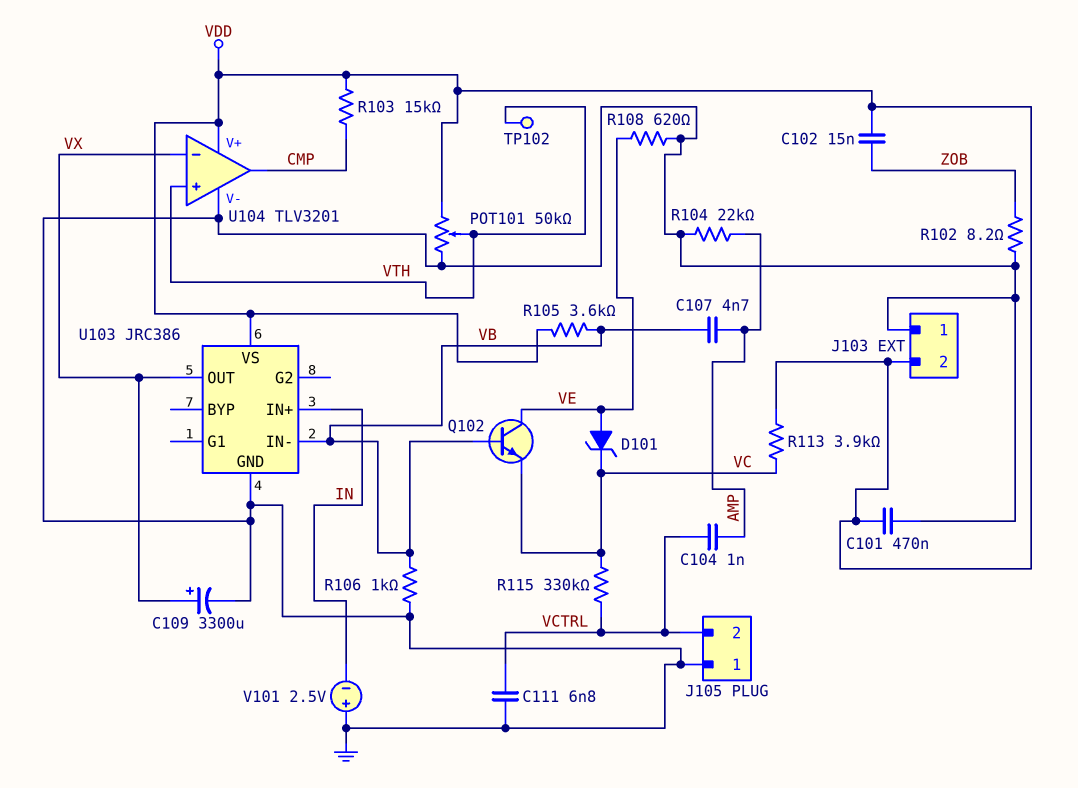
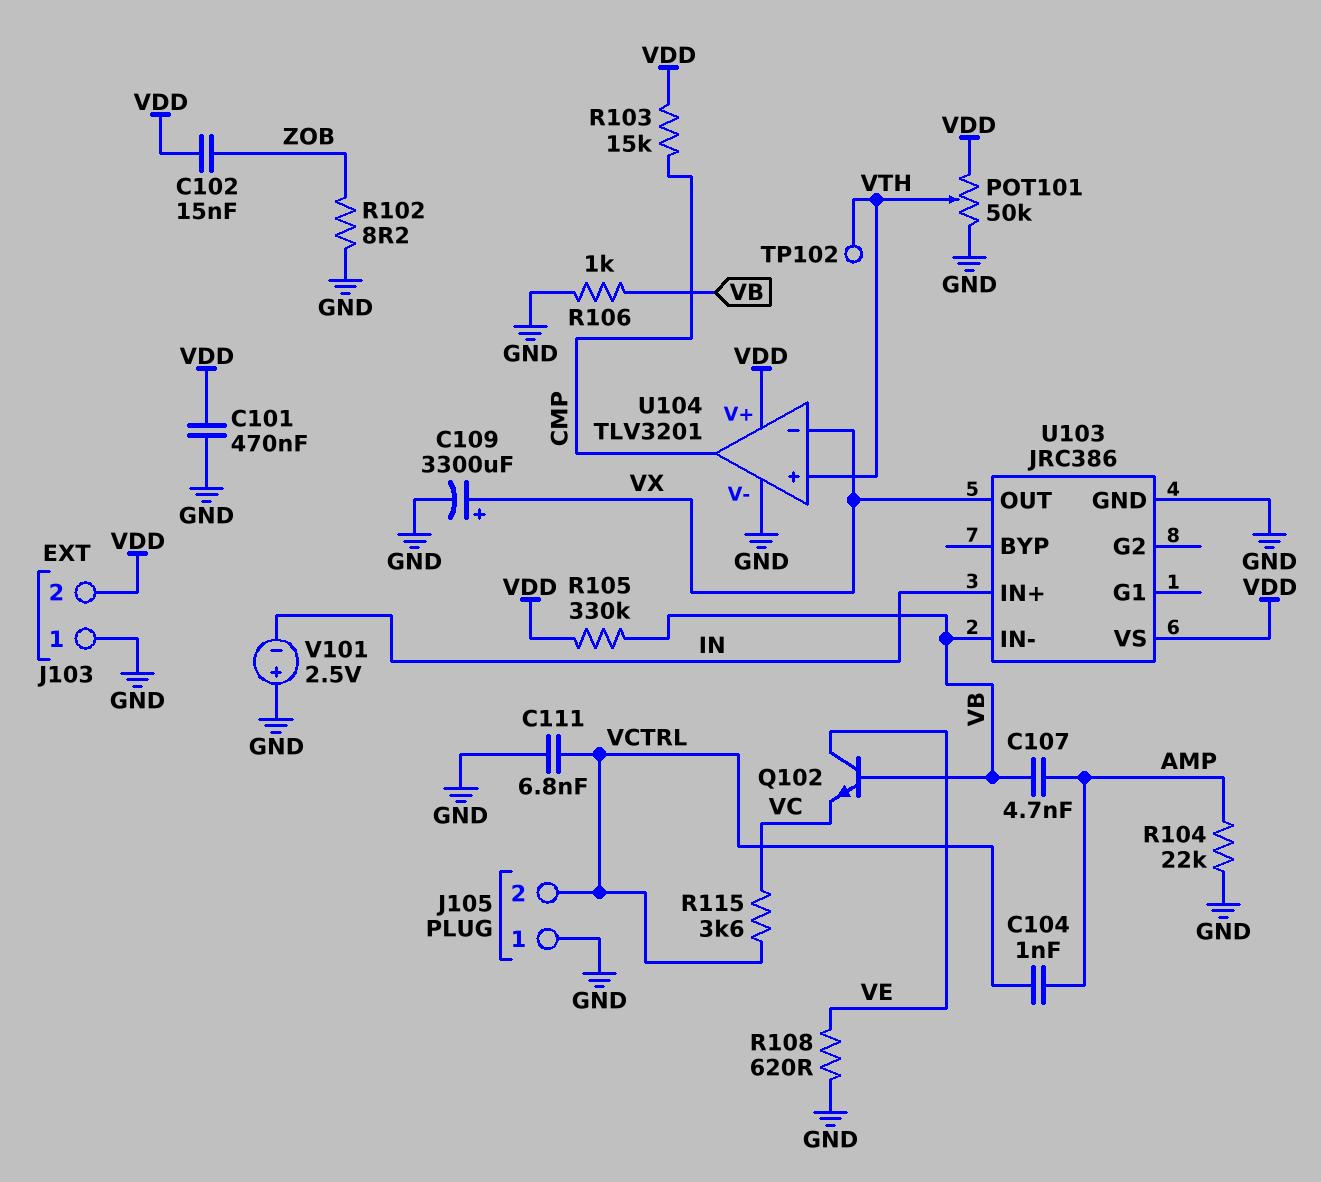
D101: zener (A VE, K VC) -> none
R105: 3.6k (VB, VDD) -> 330k (VB, VDD)
R113: 3.9k (VC, VDD) -> none
R115: 330k (VC, VCTRL) -> 3.6k (VC, VCTRL)

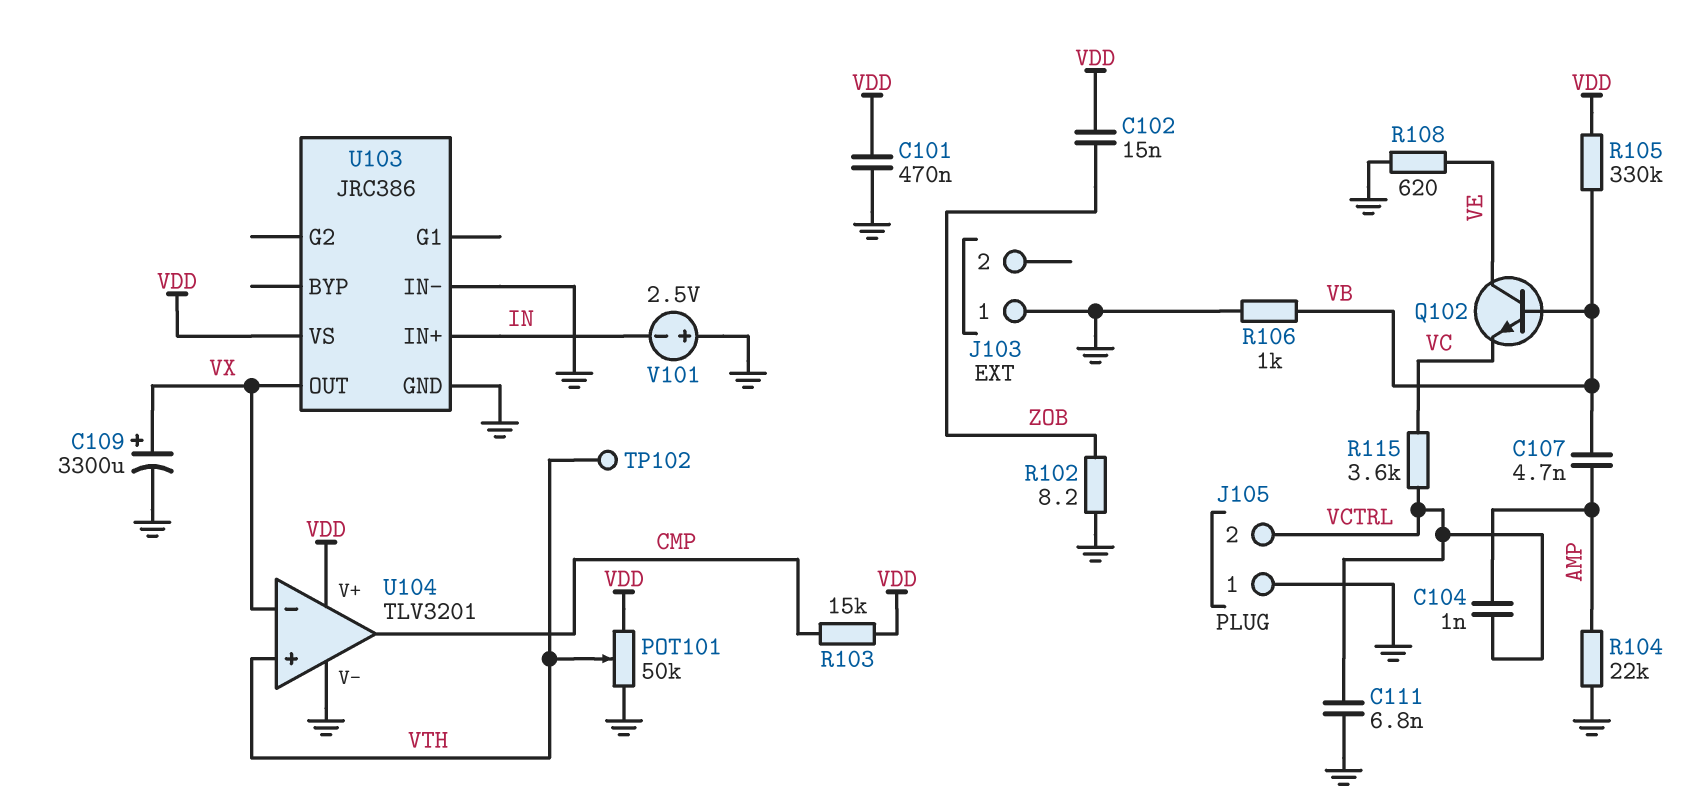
J103 pin 2: VDD -> none
U103 pin IN-: VB -> GND

